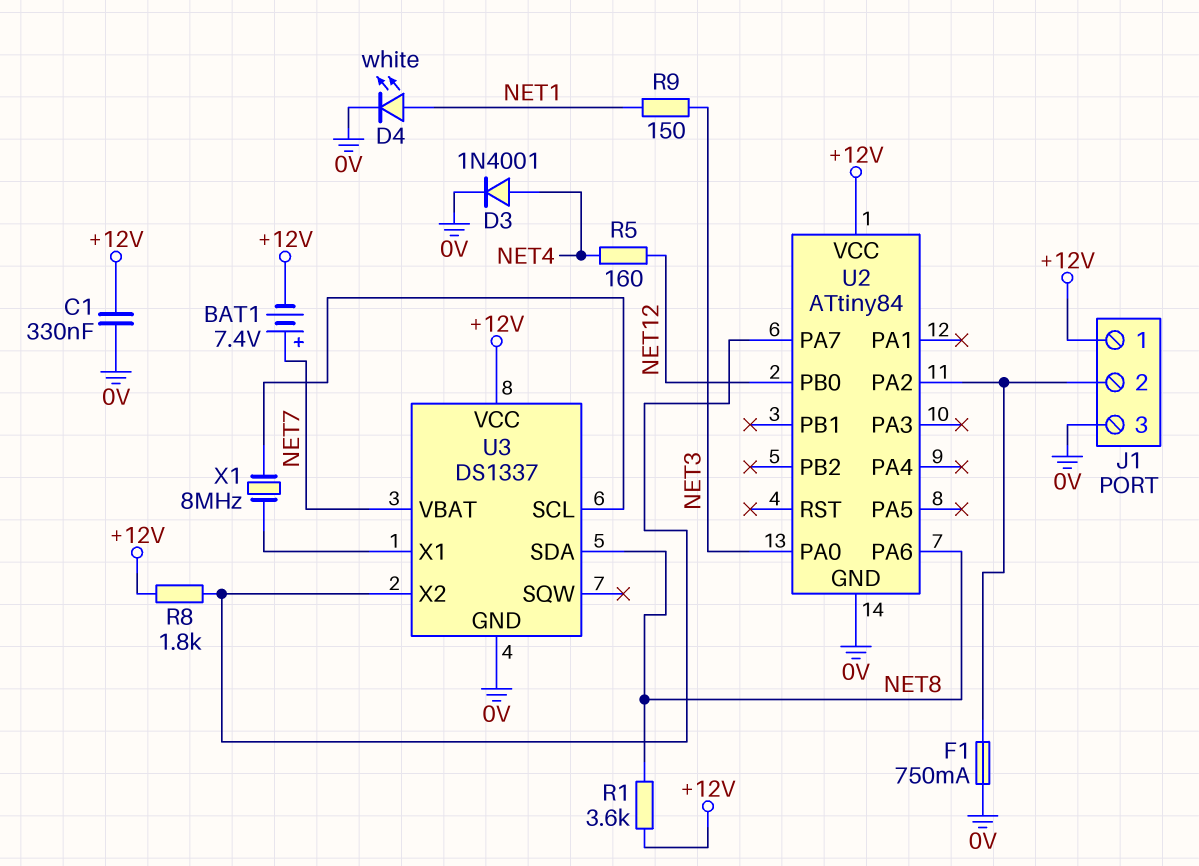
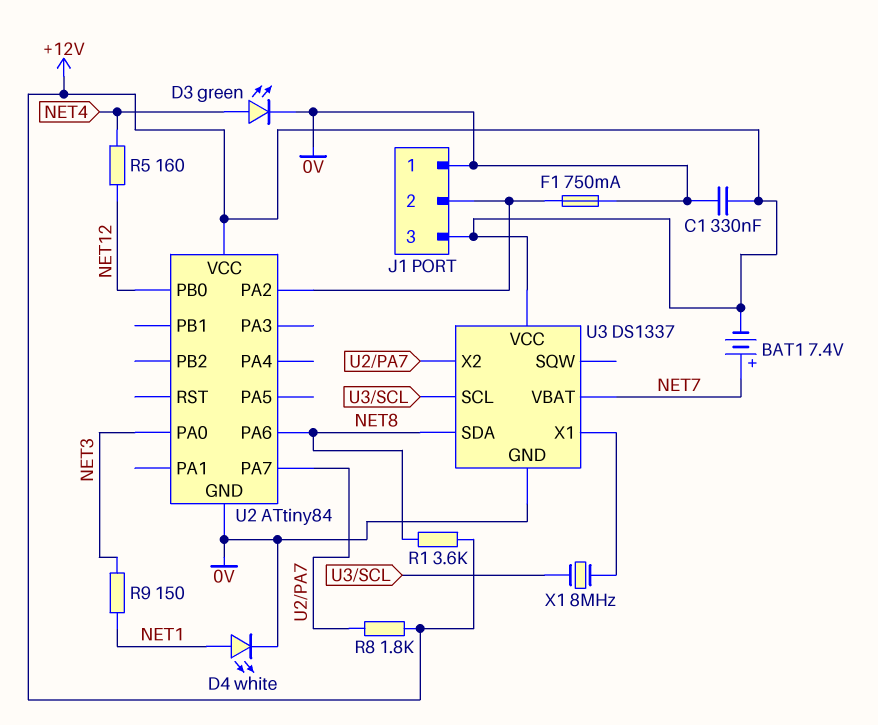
D3: diode 1N4001 (A NET4, K 0V) -> LED green (A NET4, K 0V)
J1 pin 1: +12V -> 0V
J1 pin 3: 0V -> +12V

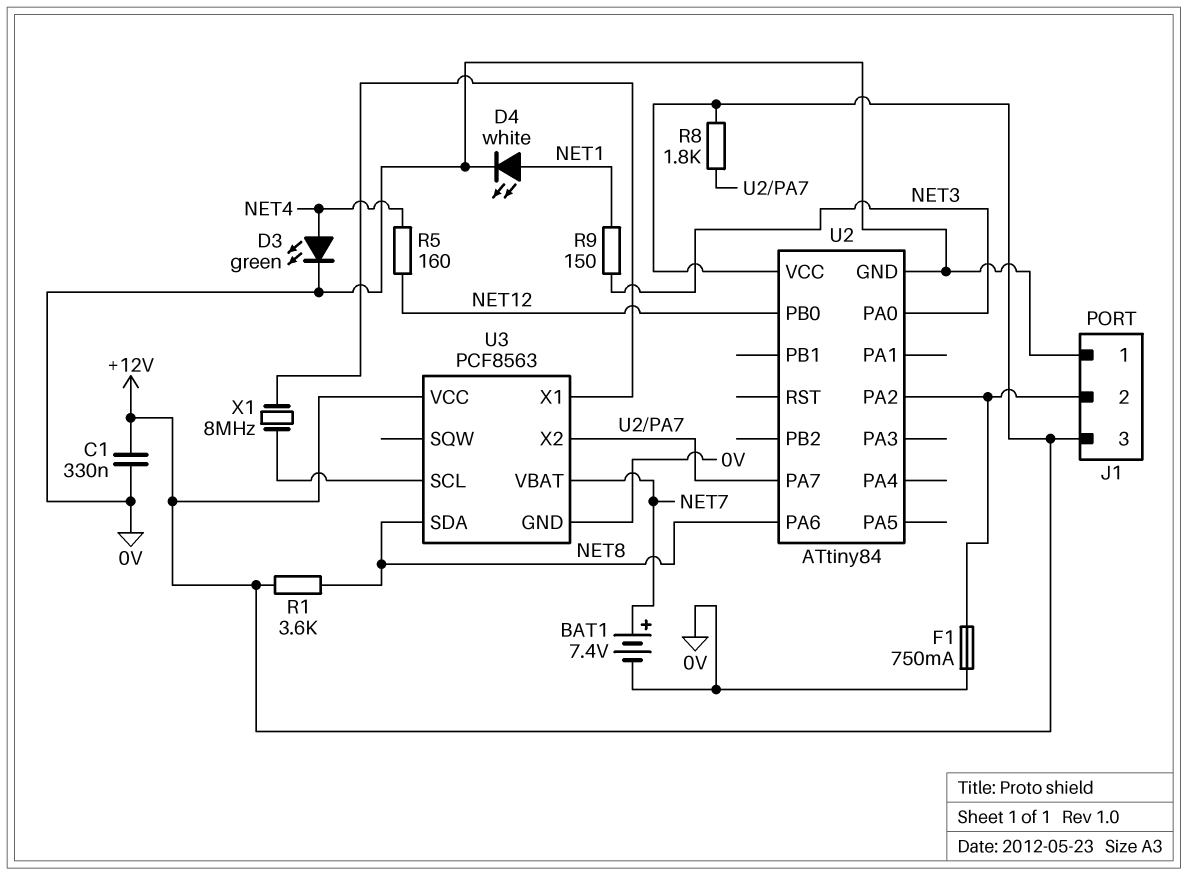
BAT1: 7.4V (plus NET7, minus +12V) -> 7.4V (plus NET7, minus 0V)
U3: DS1337 -> PCF8563

